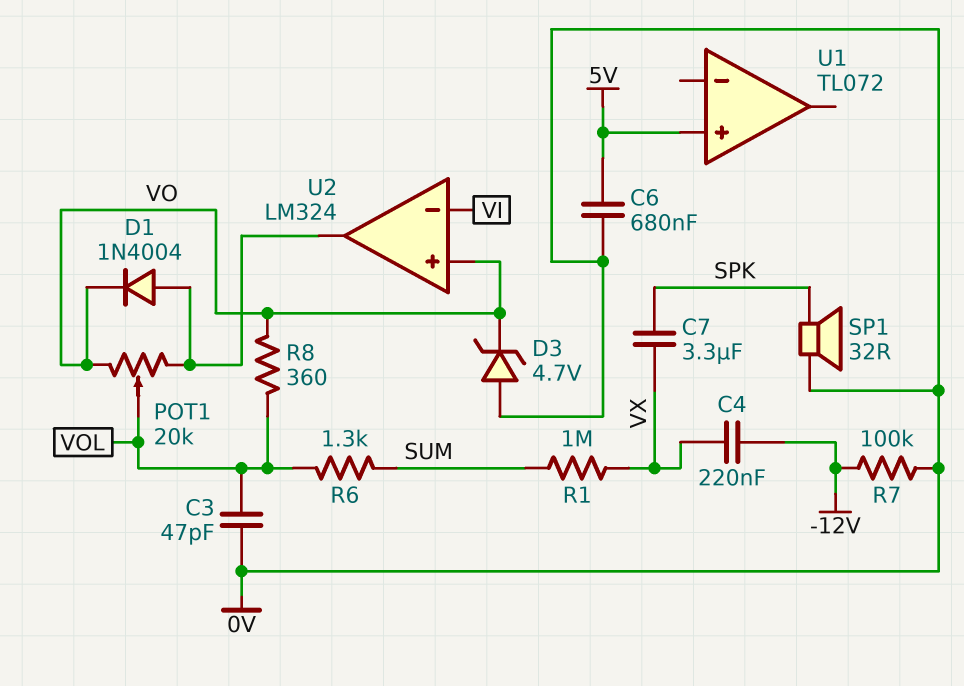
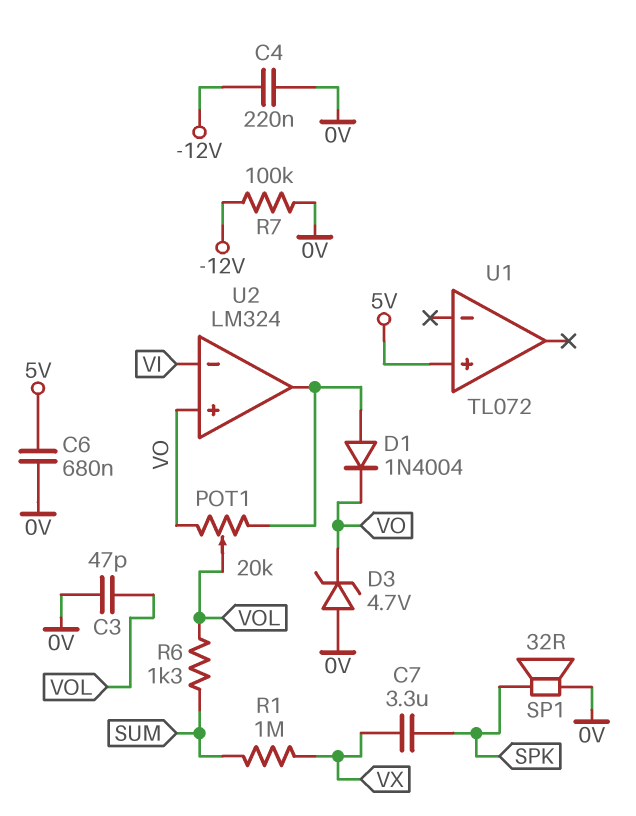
C4: 220nF (-12V, VX) -> 220nF (-12V, 0V)
R8: 360 (VO, VOL) -> none

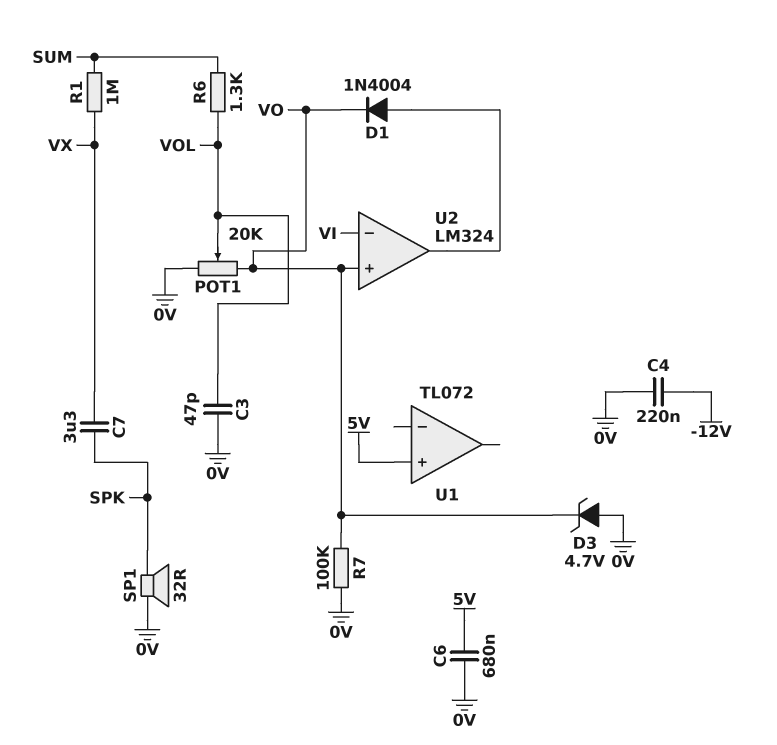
POT1: 20k (U2/out, VO, wiper VOL) -> 20k (0V, VO, wiper VOL)
R7: 100k (-12V, 0V) -> 100k (0V, VO)

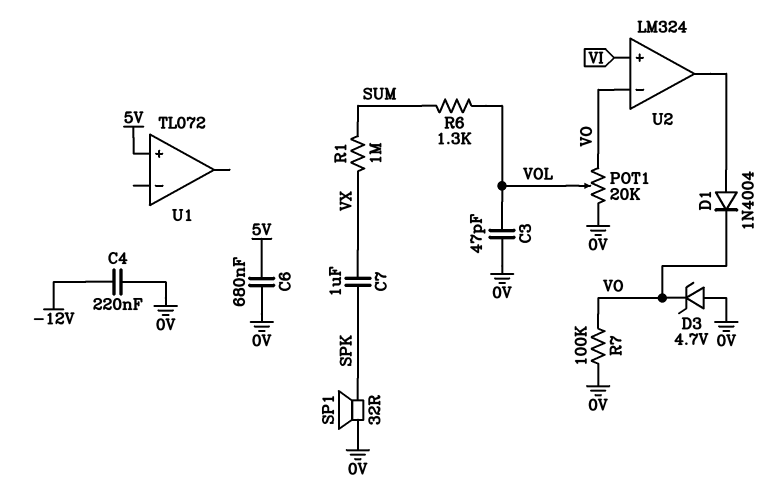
C7: 3.3uF (SPK, VX) -> 1uF (SPK, VX)
U2 pin in+: VO -> VI
U2 pin in-: VI -> VO

